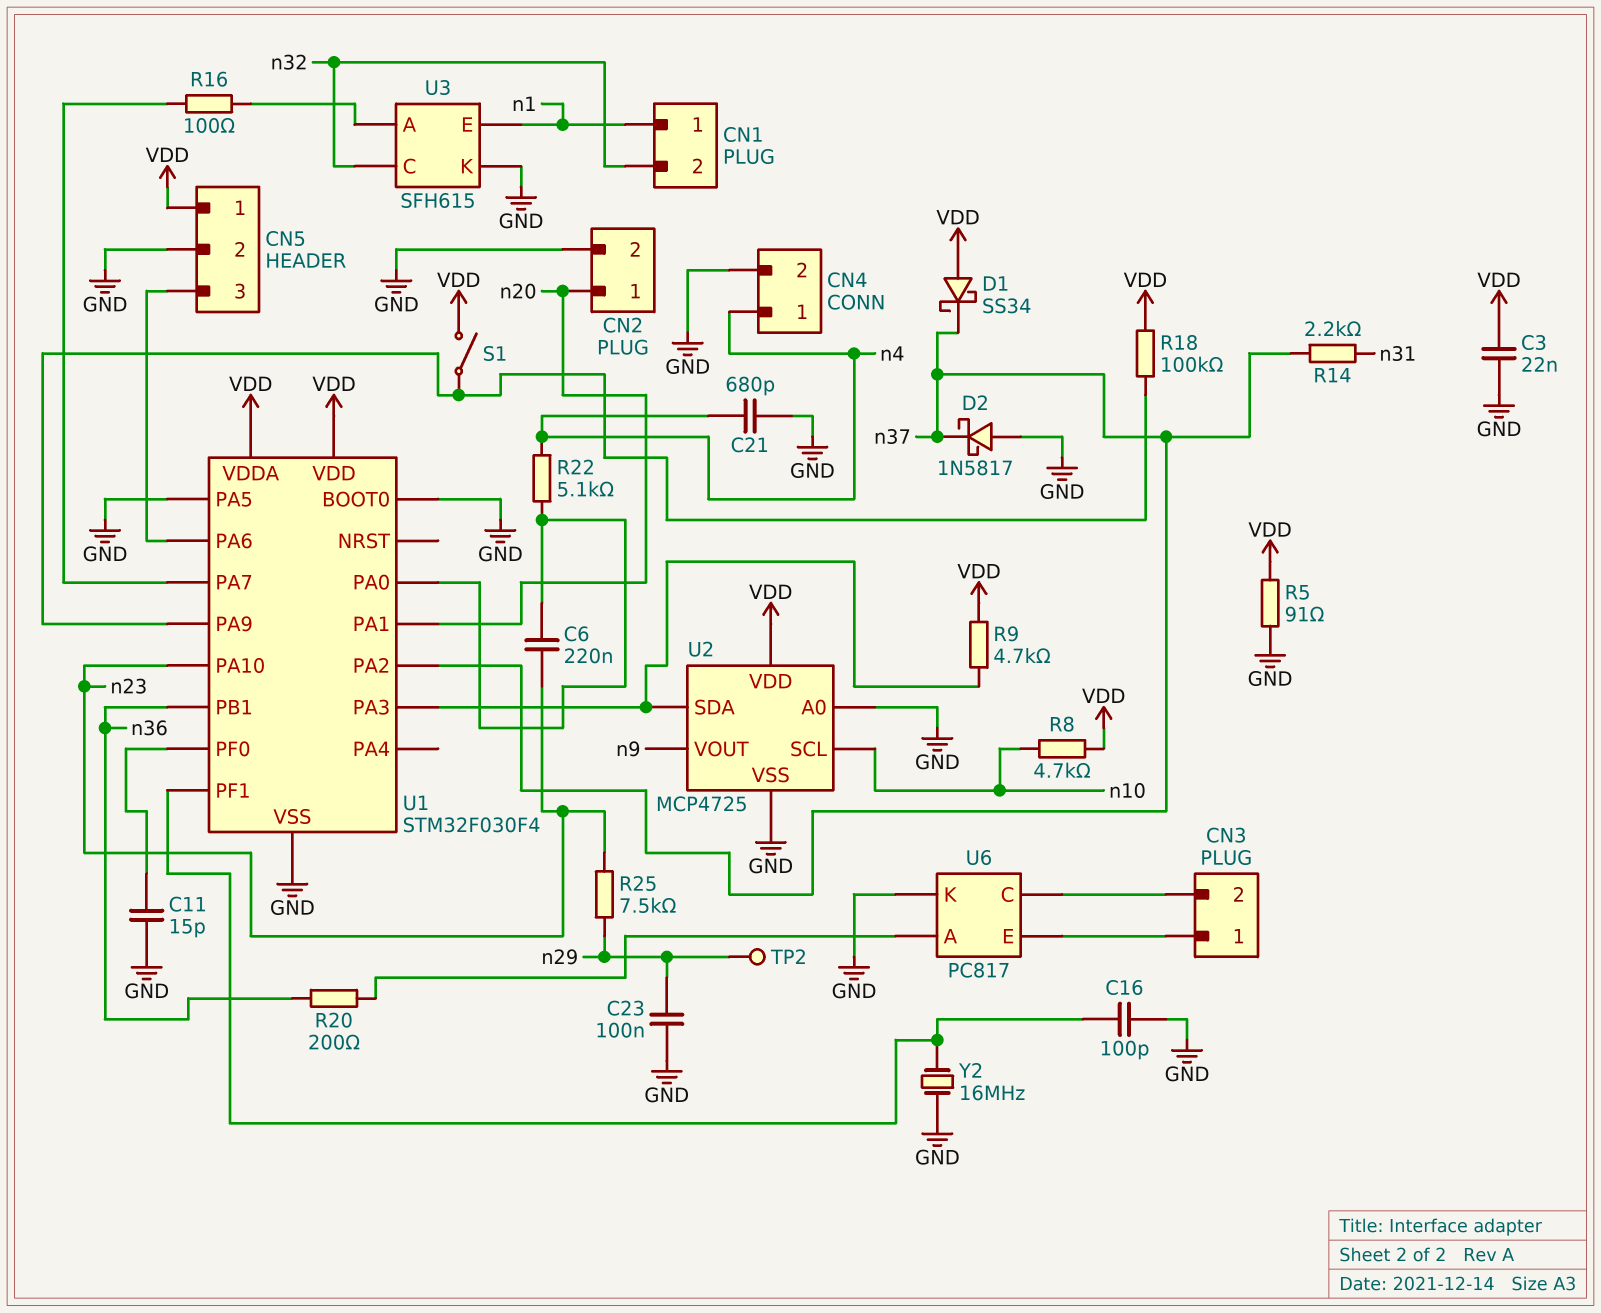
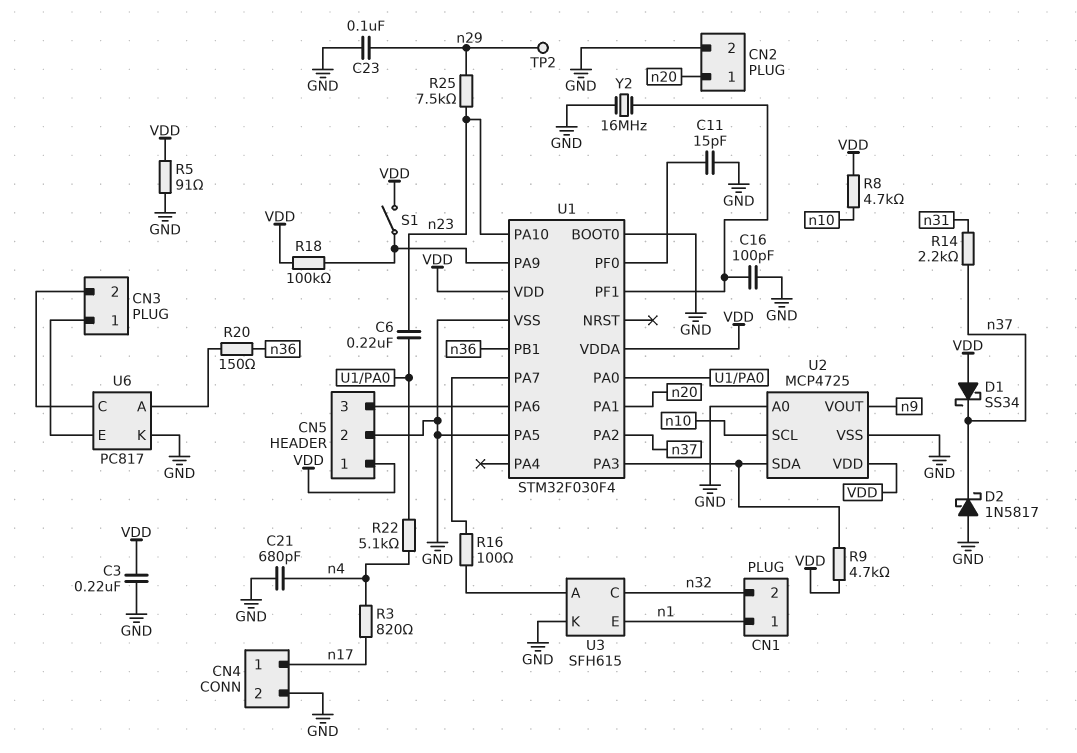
C3: 22nF (GND, VDD) -> 220nF (GND, VDD)
CN4 pin 1: n4 -> n17
R3: none -> 820 (n4, n17)
R20: 200 (U6/A, n36) -> 150 (U6/A, n36)

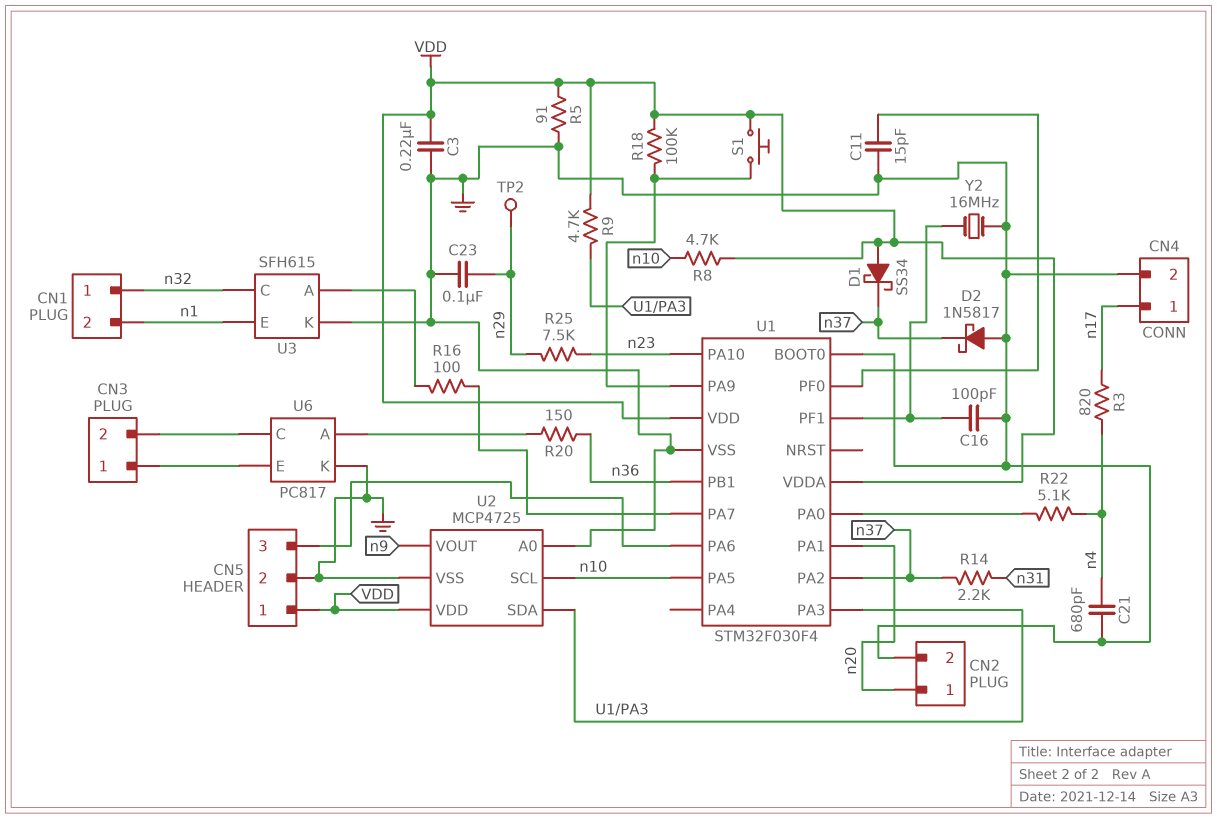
C6: 220nF (U1/PA0, n23) -> none
CN1 pin 1: n1 -> n32
CN1 pin 2: n32 -> n1
S1: switch (U1/PA9, VDD) -> button (U1/PA9, VDD)
U1 pin PA5: GND -> n10

